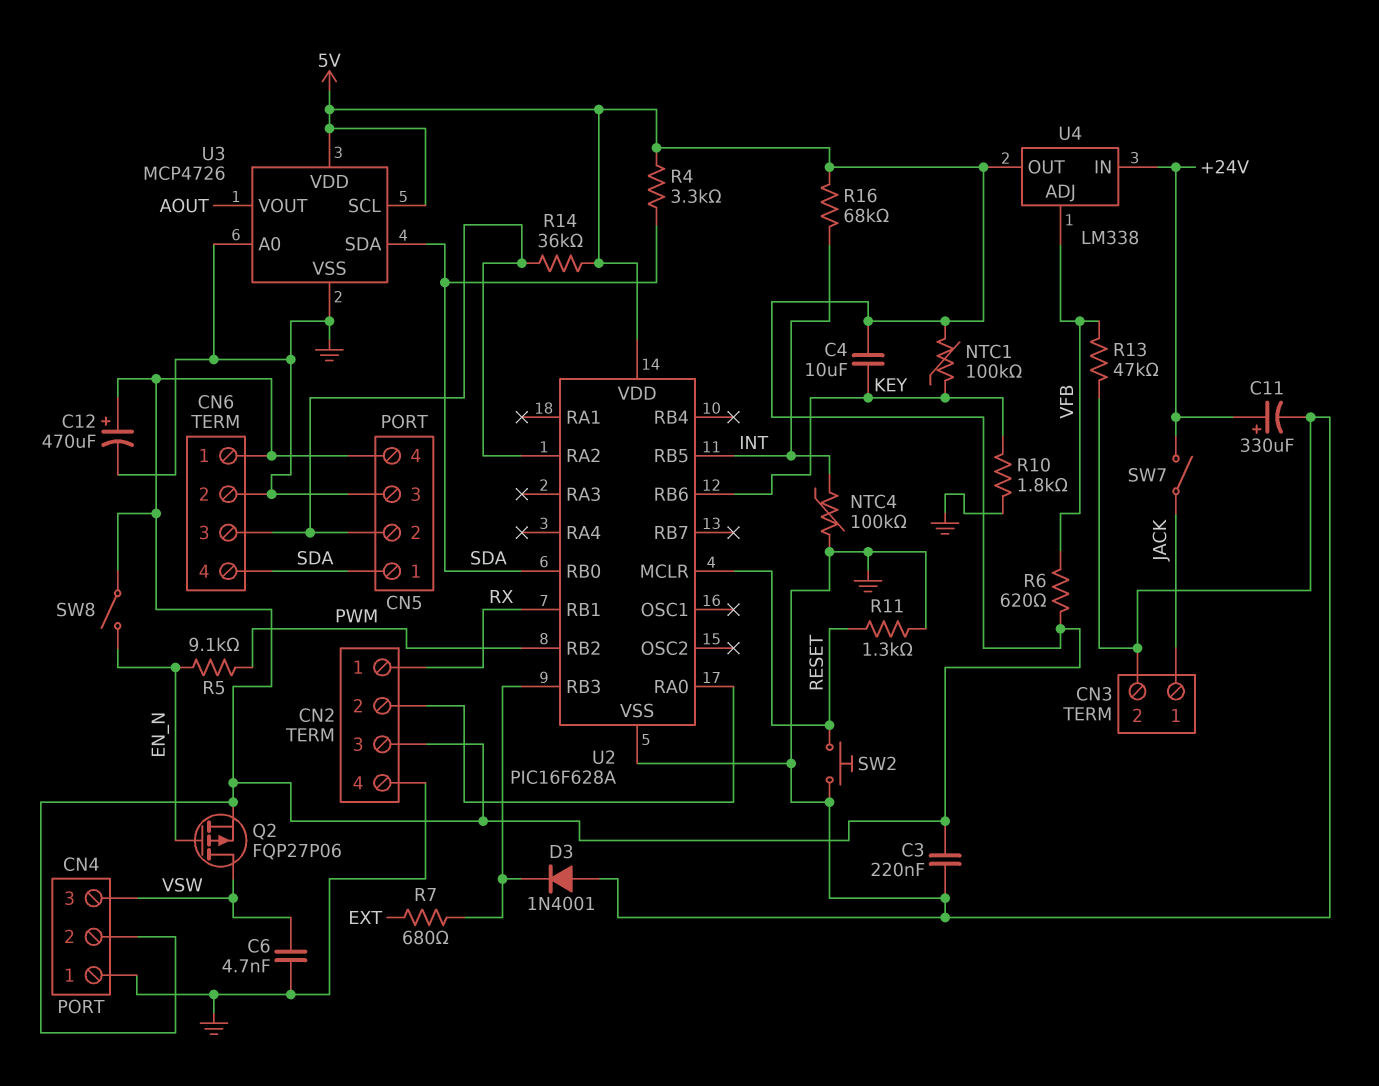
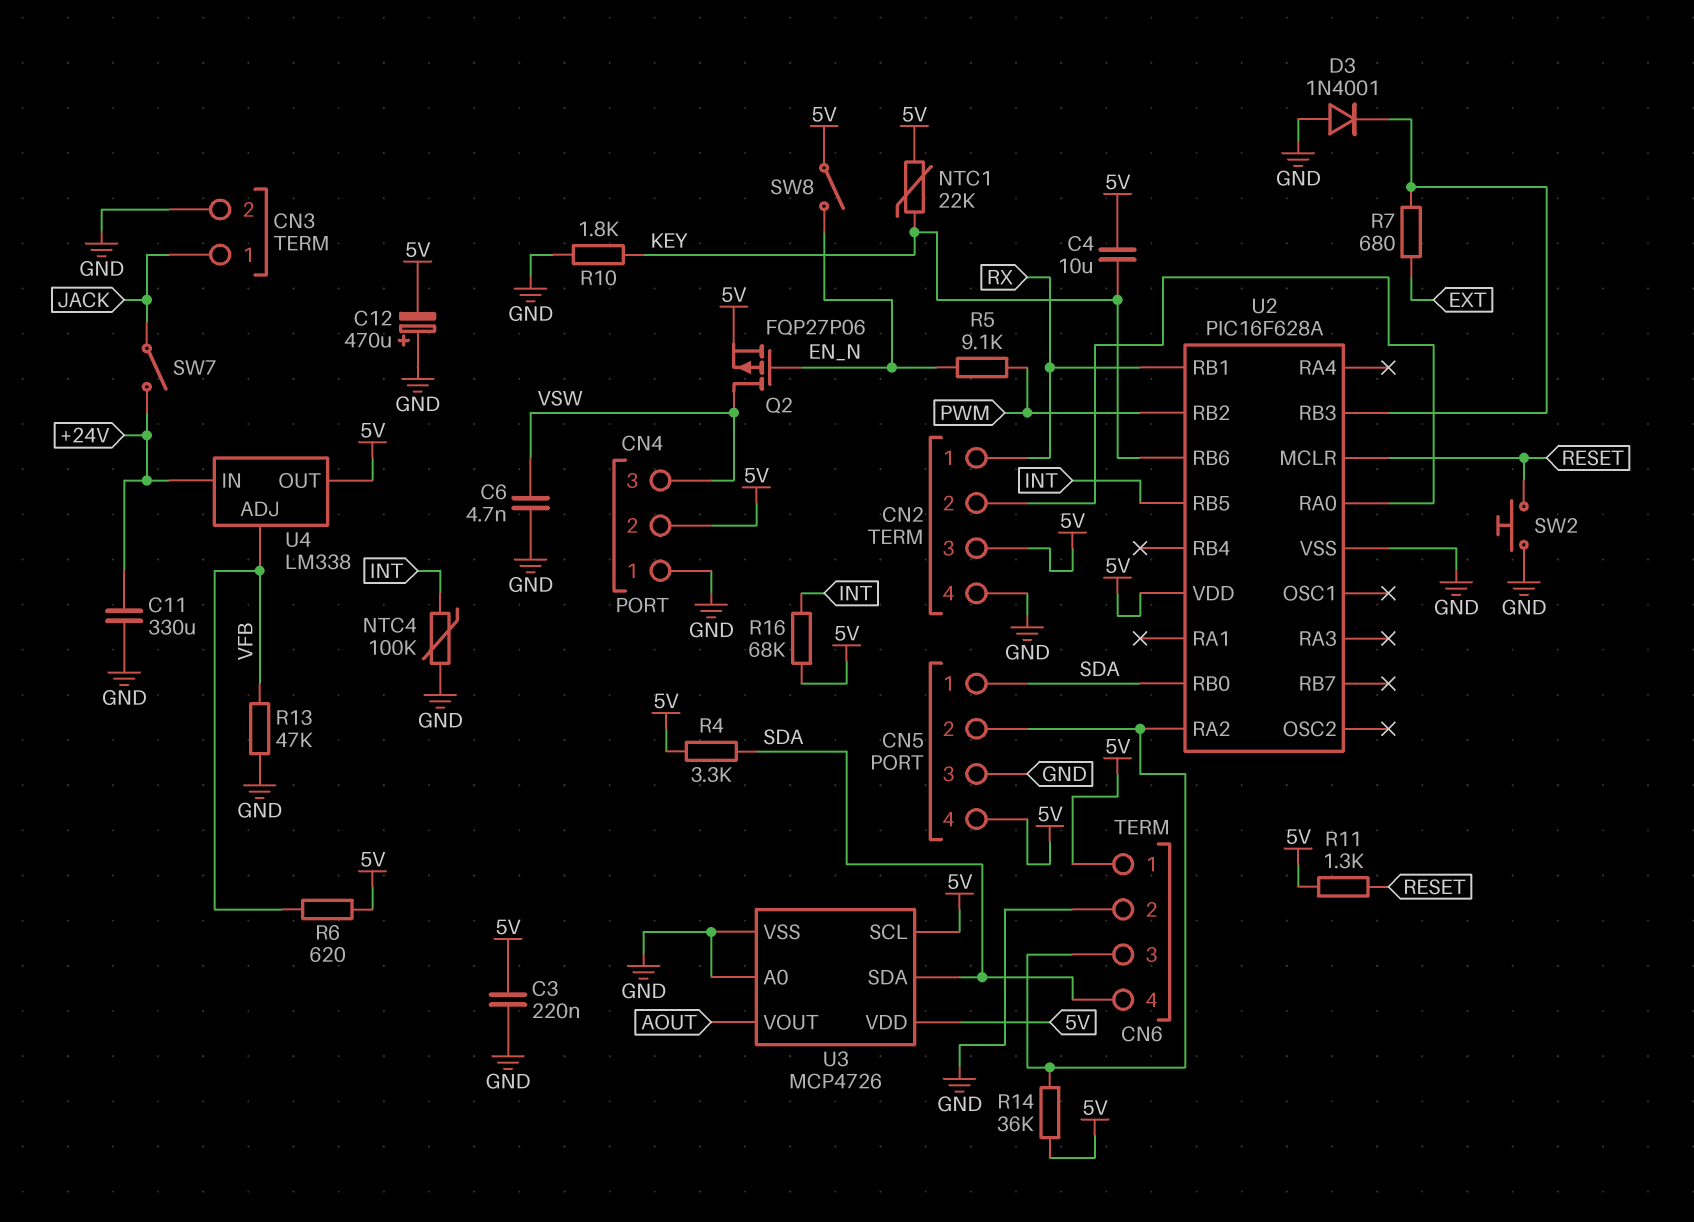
C11: 330uF (plus +24V, minus GND) -> 330uF (+24V, GND)
C12: 470uF (plus 5V, minus GND) -> 470uF (plus GND, minus 5V)
NTC1: 100k (5V, KEY) -> 22k (5V, KEY)
R11: 1.3k (GND, RESET) -> 1.3k (5V, RESET)

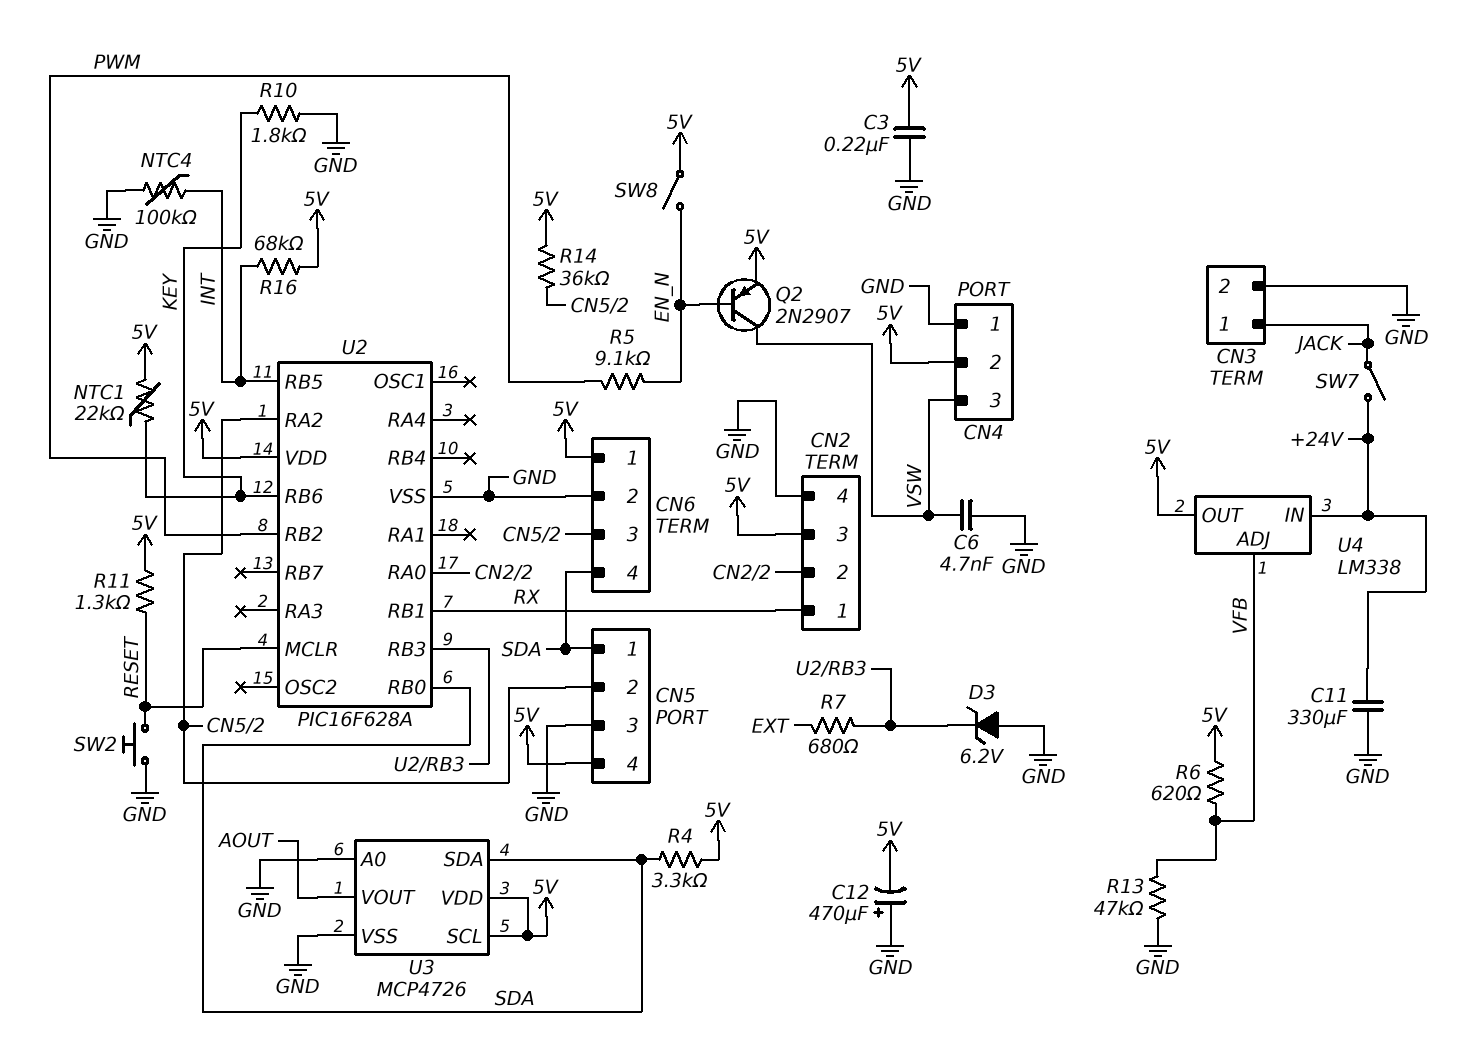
C4: 10uF (5V, KEY) -> none
D3: diode 1N4001 (A GND, K U2/RB3) -> zener 6.2V (A GND, K U2/RB3)
Q2: PMOS FQP27P06 (G EN_N, D VSW, S 5V) -> PNP 2N2907 (B EN_N, C VSW, E 5V)

